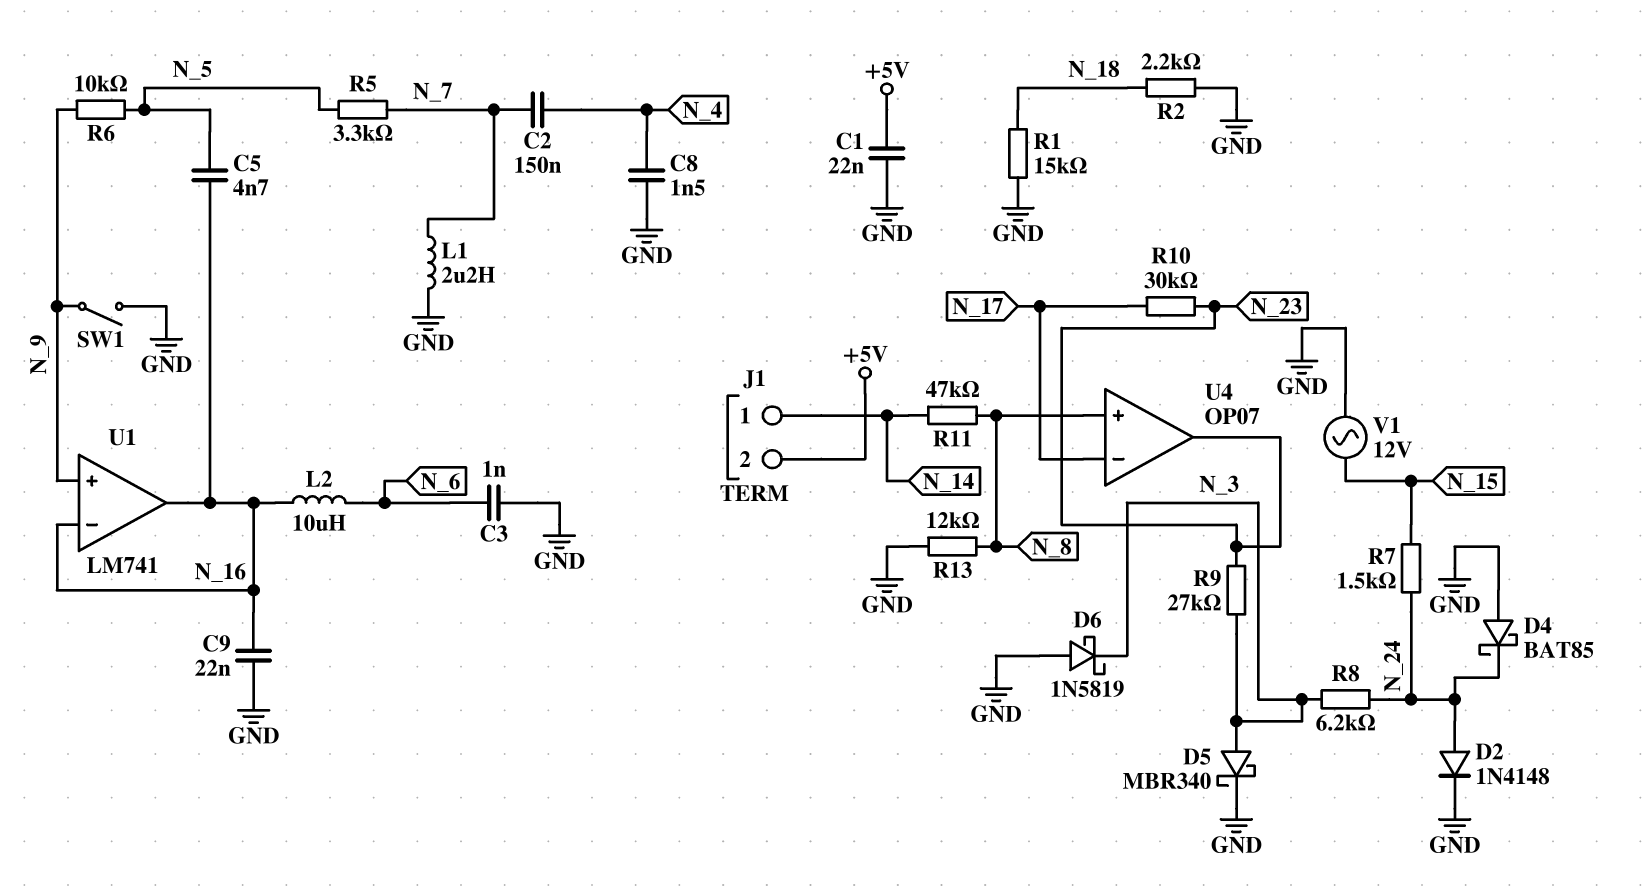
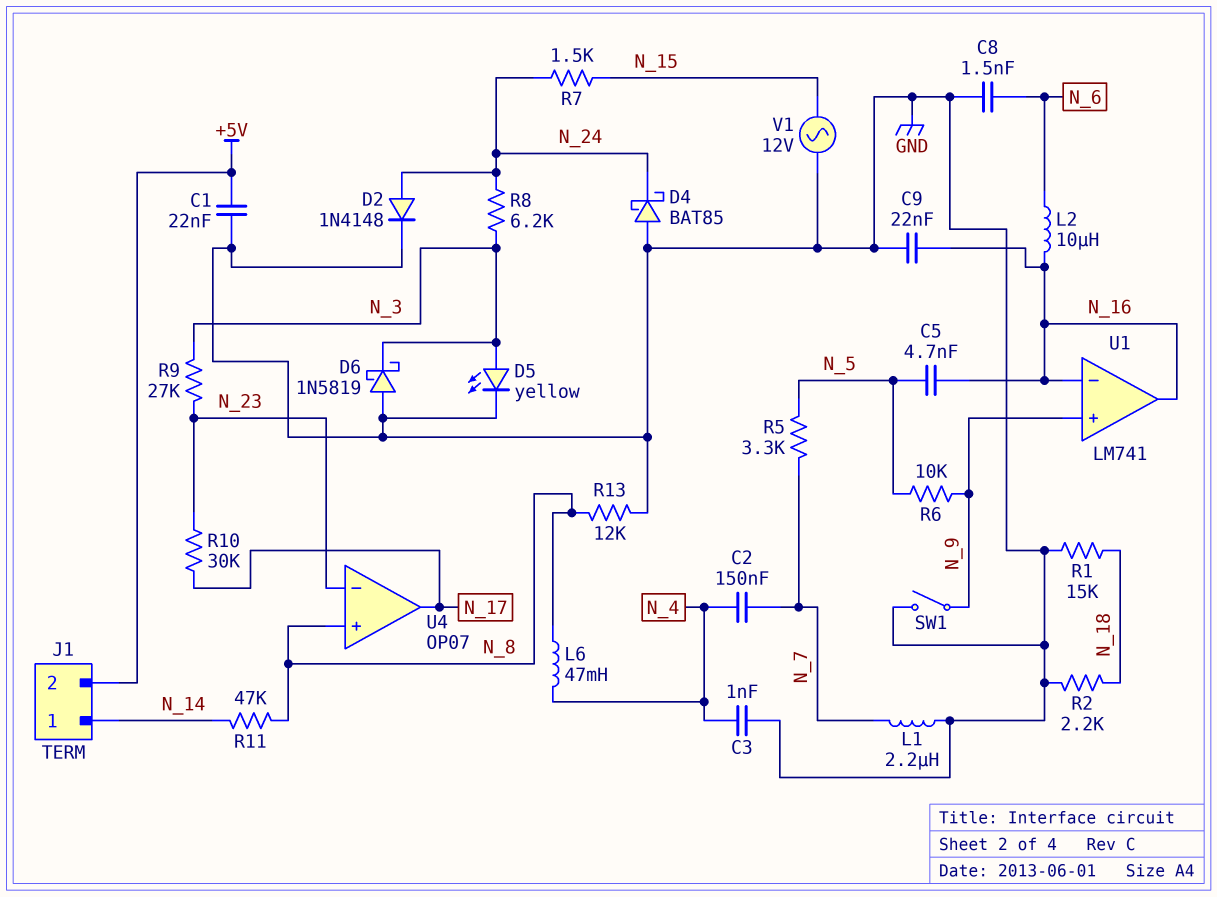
C3: 1nF (GND, N_6) -> 1nF (GND, N_4)
C8: 1.5nF (GND, N_4) -> 1.5nF (GND, N_6)
D5: schottky MBR340 (A N_3, K GND) -> LED yellow (A N_3, K GND)
L6: none -> 47mH (N_4, N_8)
U4 pin in-: N_17 -> N_23
U4 pin out: N_23 -> N_17

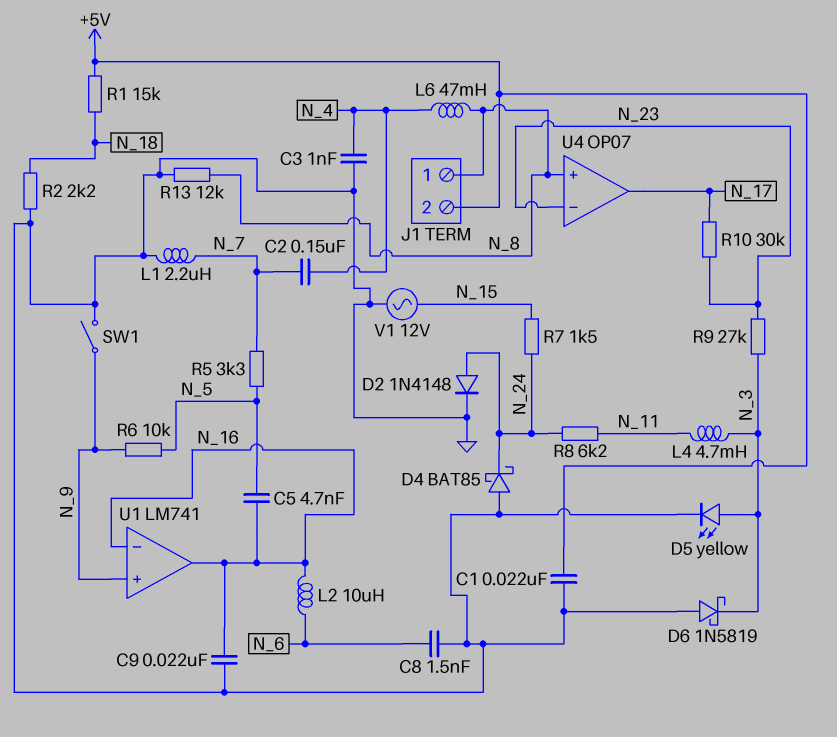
J1 pin 1: N_14 -> N_8
L4: none -> 4.7mH (N_3, N_11)
R1: 15k (GND, N_18) -> 15k (+5V, N_18)
R8: 6.2k (N_3, N_24) -> 6.2k (N_11, N_24)
R11: 47k (N_8, N_14) -> none

